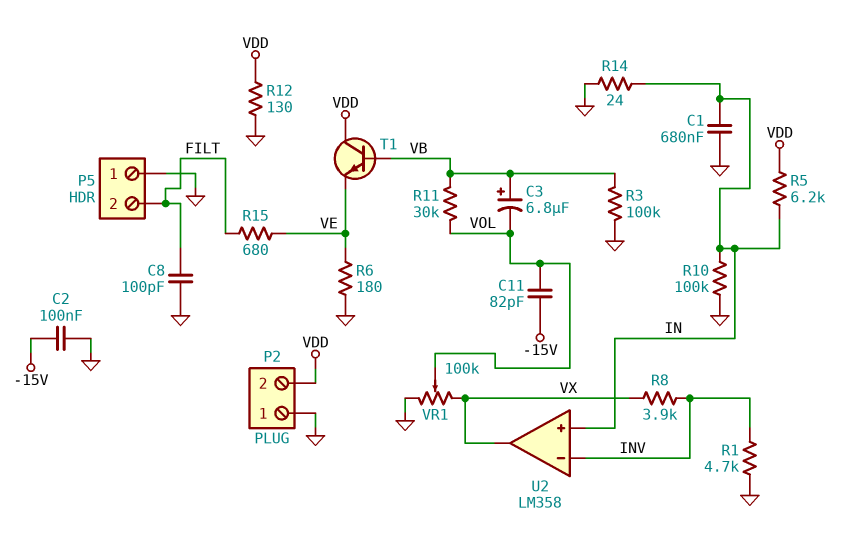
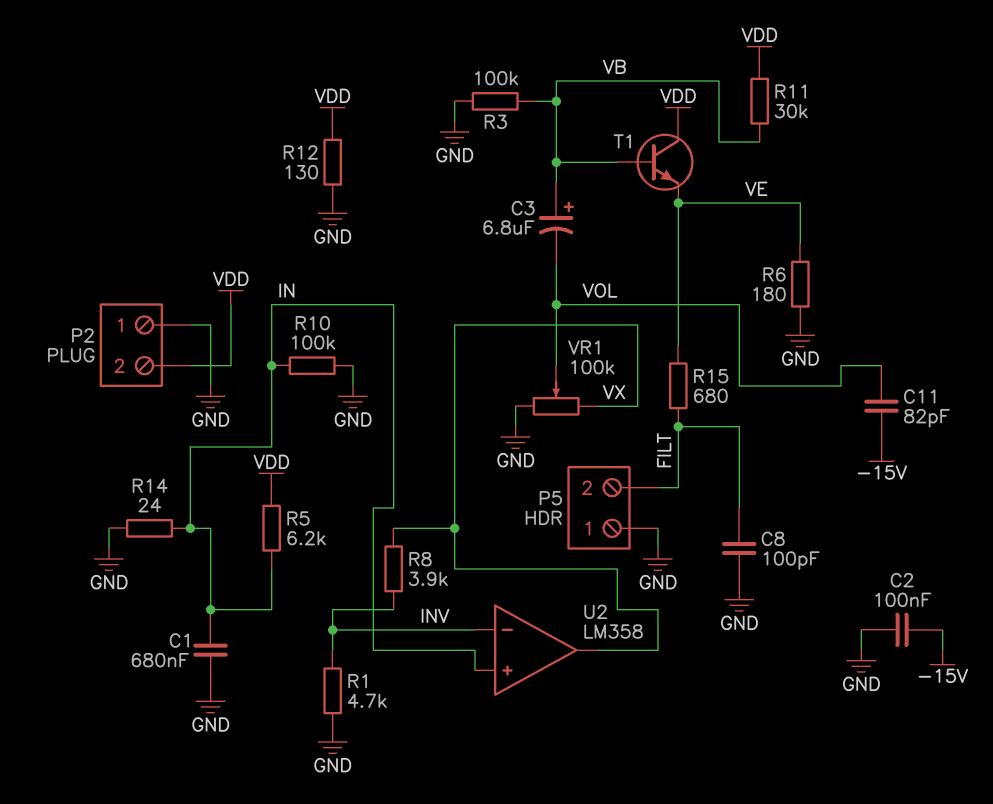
R11: 30k (VB, VOL) -> 30k (VB, VDD)

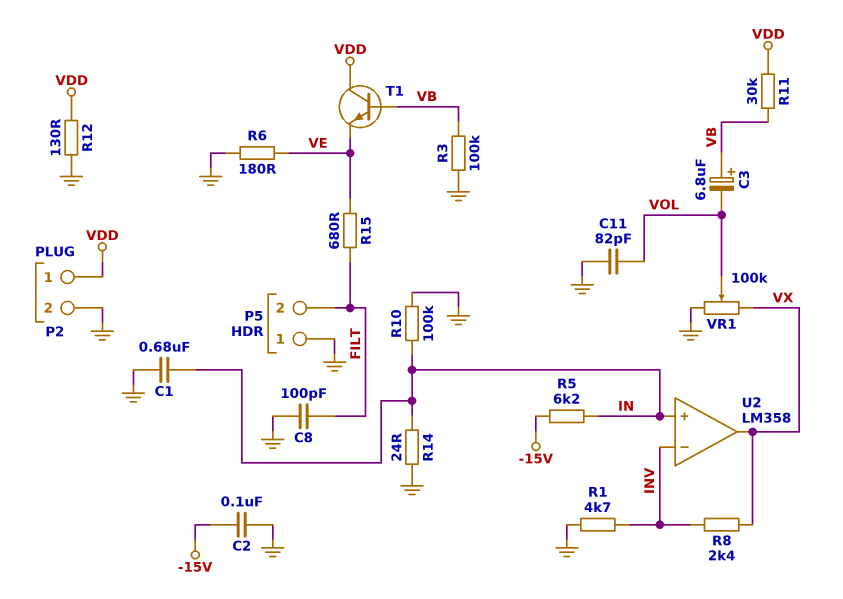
C11: 82pF (-15V, VOL) -> 82pF (GND, VOL)
P2 pin 1: GND -> VDD
P2 pin 2: VDD -> GND
R5: 6.2k (IN, VDD) -> 6.2k (-15V, IN)
R8: 3.9k (INV, VX) -> 2.4k (INV, VX)

